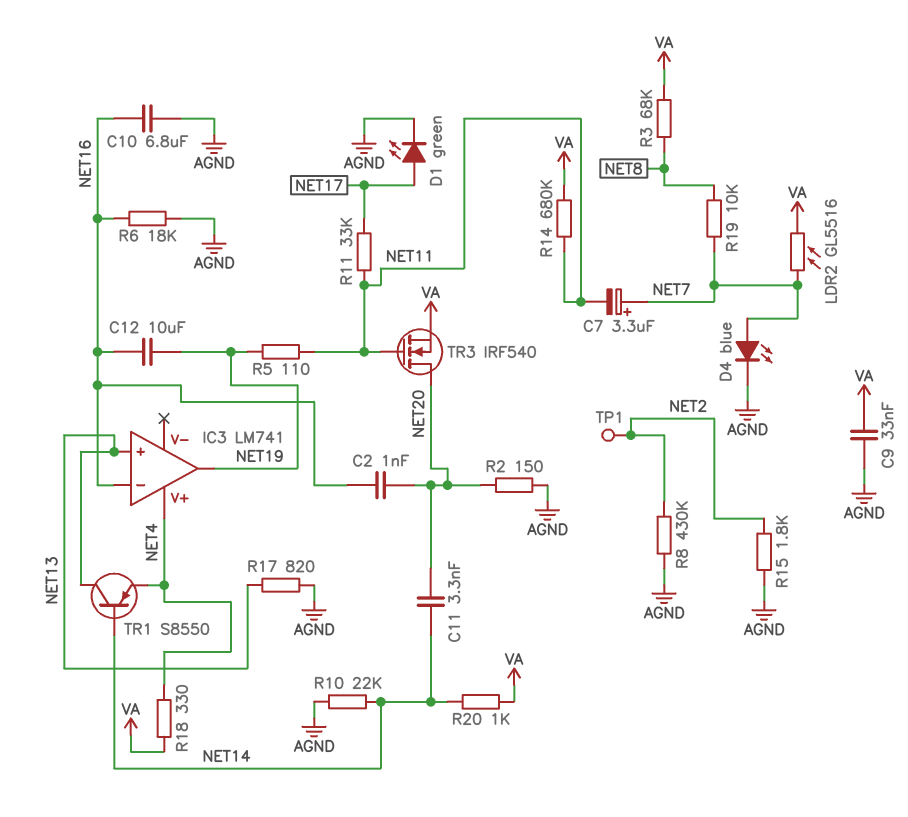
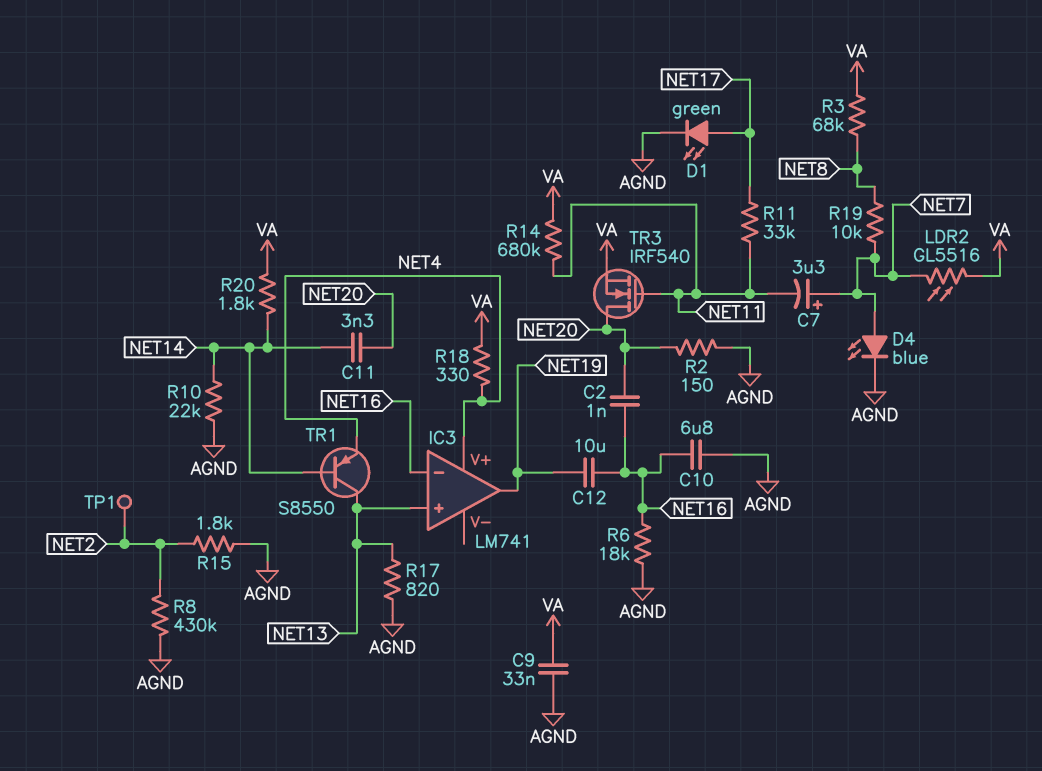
R5: 110 (NET11, NET19) -> none
R20: 1k (NET14, VA) -> 1.8k (NET14, VA)

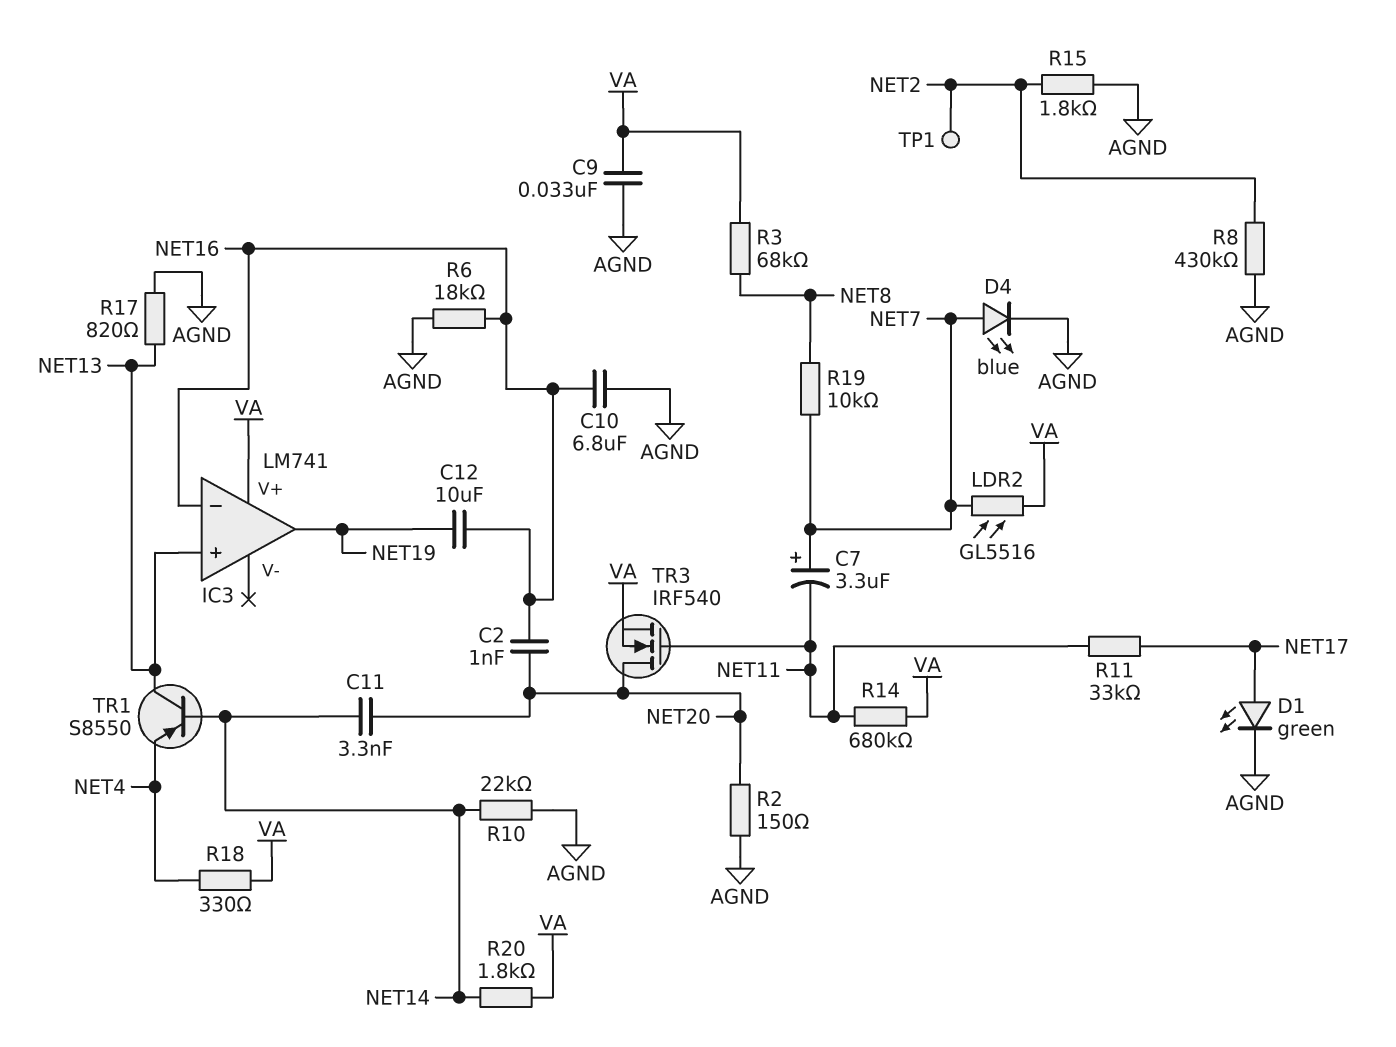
IC3 pin V+: NET4 -> VA

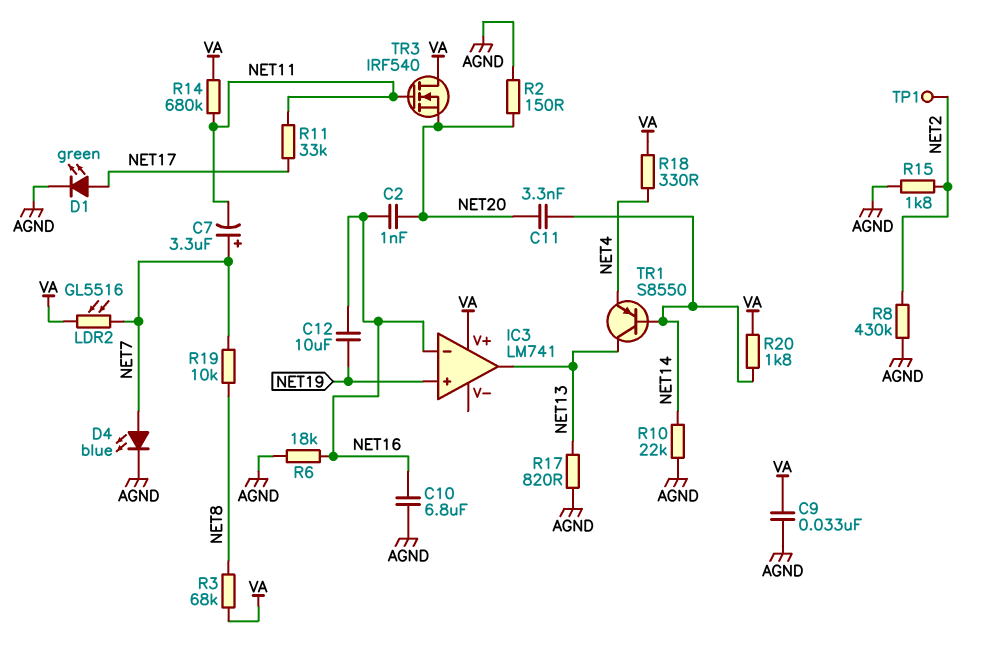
IC3 pin in+: NET13 -> NET19
IC3 pin out: NET19 -> NET13
TR3: NMOS IRF540 (G NET11, D NET20, S VA) -> NMOS IRF540 (G NET11, D VA, S NET20)

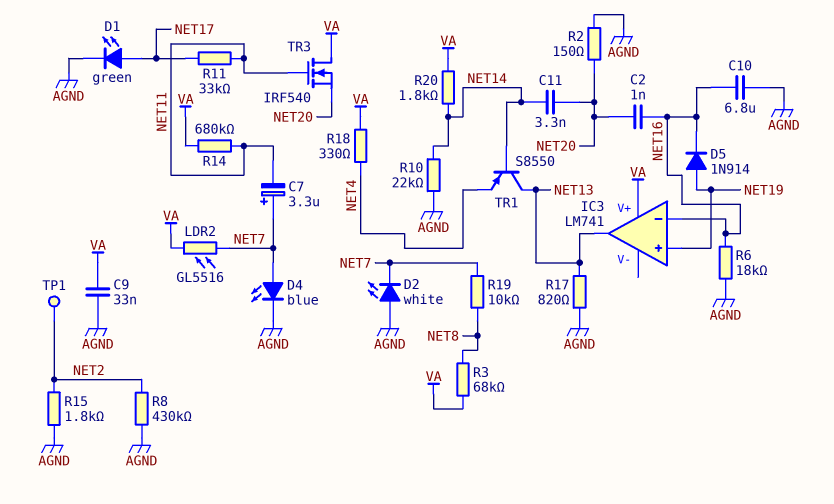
C12: 10uF (NET16, NET19) -> none
D2: none -> LED white (A AGND, K NET7)
D5: none -> diode 1N914 (A NET19, K NET16)

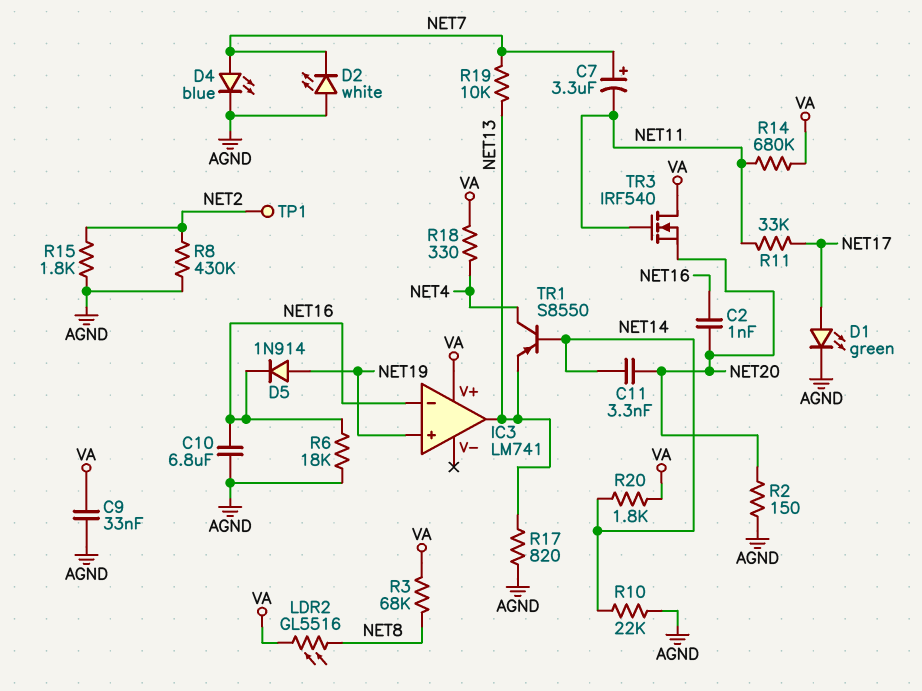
LDR2: GL5516 (NET7, VA) -> GL5516 (NET8, VA)
R19: 10k (NET7, NET8) -> 10k (NET7, NET13)
TR1: PNP S8550 (B NET14, C NET13, E NET4) -> PNP S8550 (B NET14, C NET4, E NET13)

